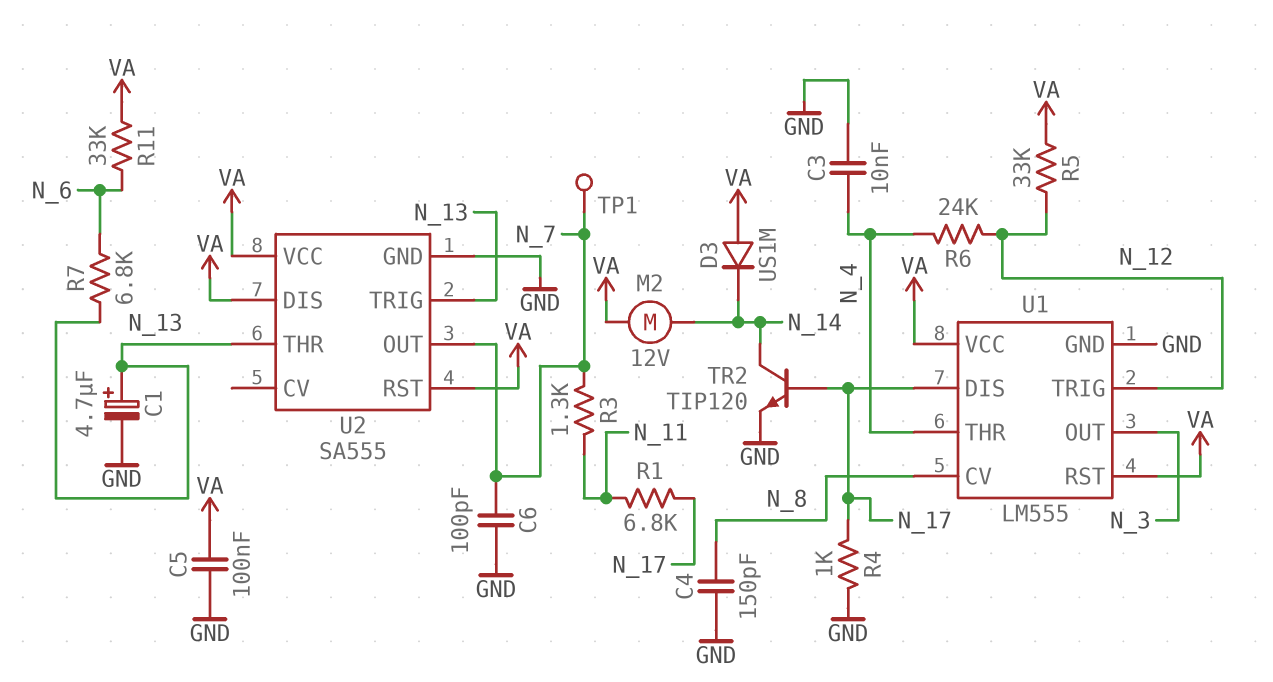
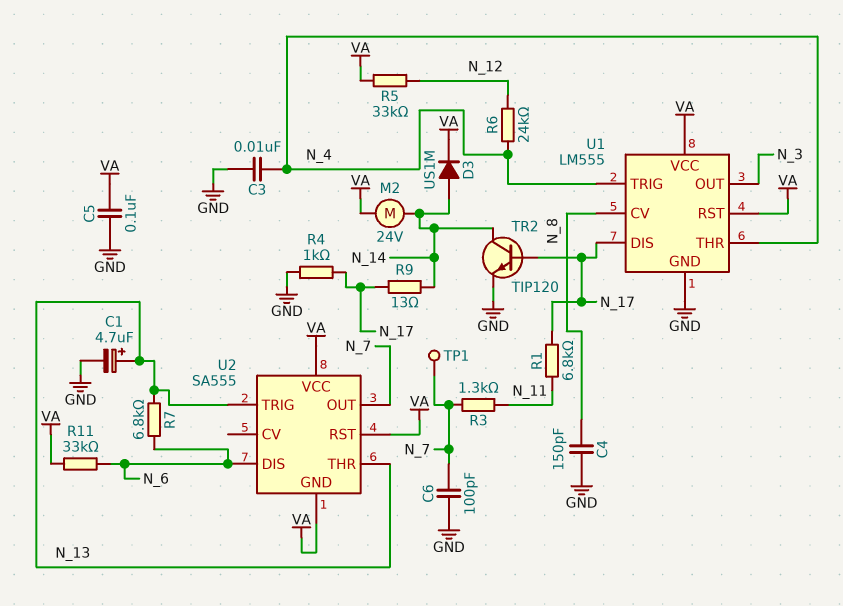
D3: diode US1M (A VA, K N_14) -> diode US1M (A N_14, K VA)
M2: motor 12V (N_14, VA) -> motor 24V (N_14, VA)
R9: none -> 13 (N_14, N_17)
U1 pin TRIG: N_12 -> N_4
U2 pin DIS: VA -> N_6
U2 pin GND: GND -> VA

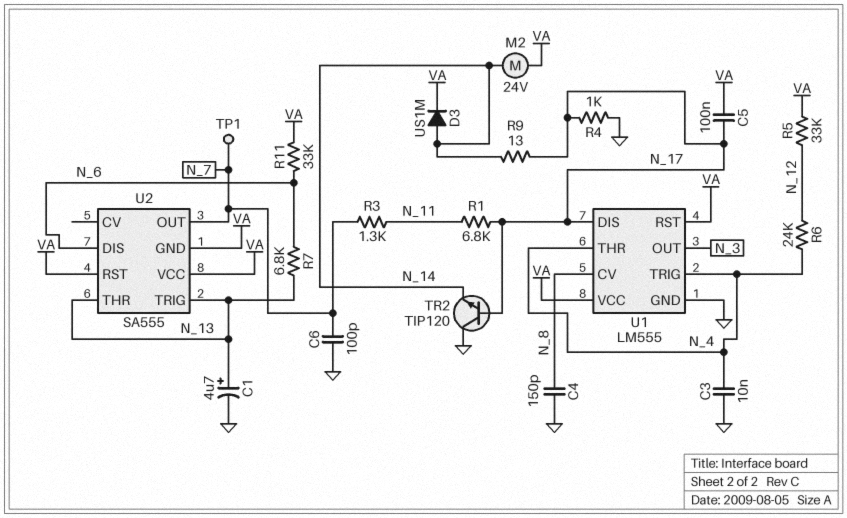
C5: 100nF (GND, VA) -> 100nF (N_17, VA)
TR2: NPN TIP120 (B N_17, C N_14, E GND) -> NPN TIP120 (B N_17, C GND, E N_14)

